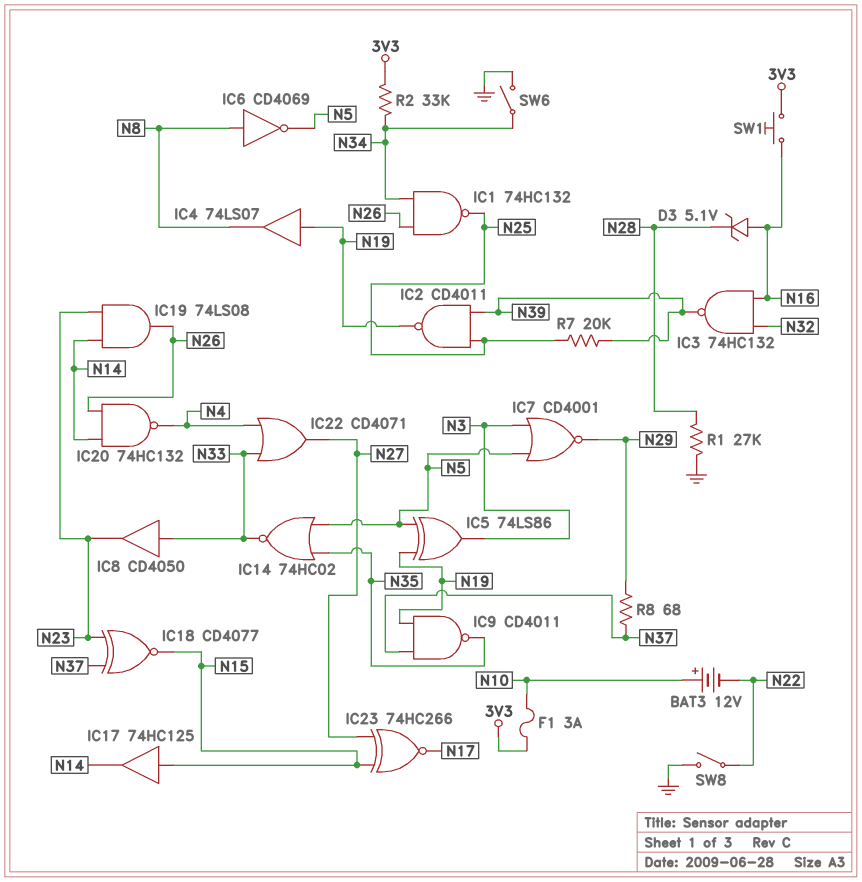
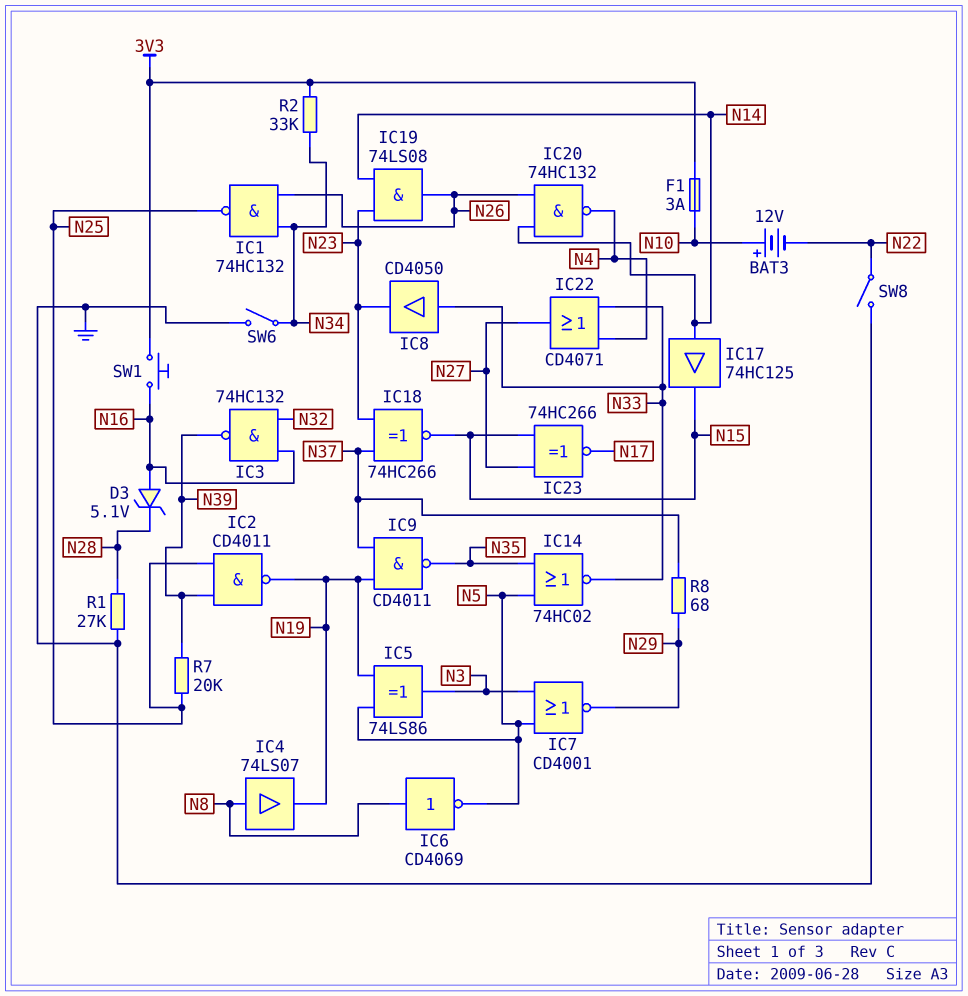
IC4: buffer 74LS07 (in N19, out N8) -> buffer 74LS07 (in N8, out N19)
IC17: buffer 74HC125 (in N15, out N14) -> buffer 74HC125 (in N14, out N15)
IC18: XNOR CD4077 (in N23, in N37, out N15) -> XNOR 74HC266 (in N23, in N37, out N15)

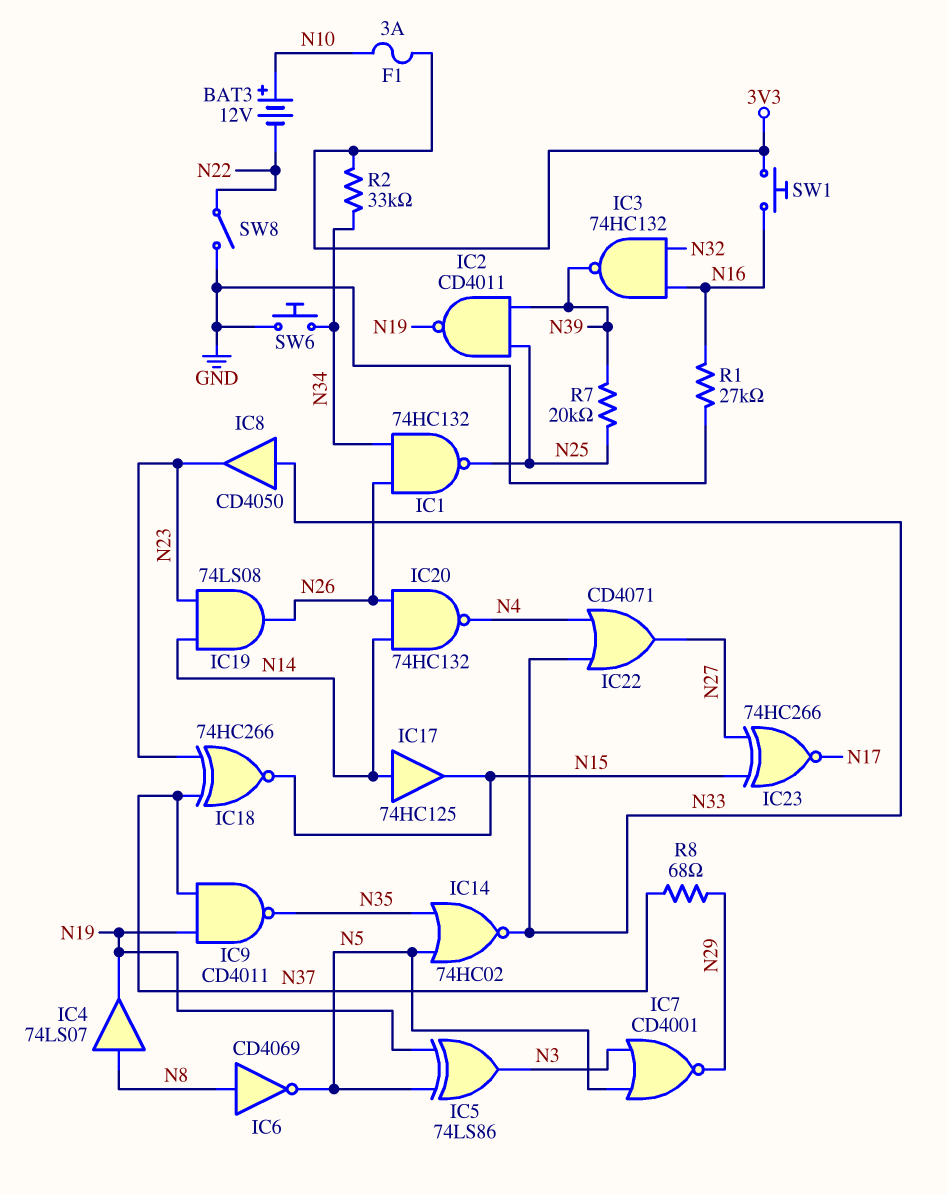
D3: zener 5.1V (A N16, K N28) -> none
R1: 27k (GND, N28) -> 27k (GND, N16)
SW6: switch (GND, N34) -> button (GND, N34)

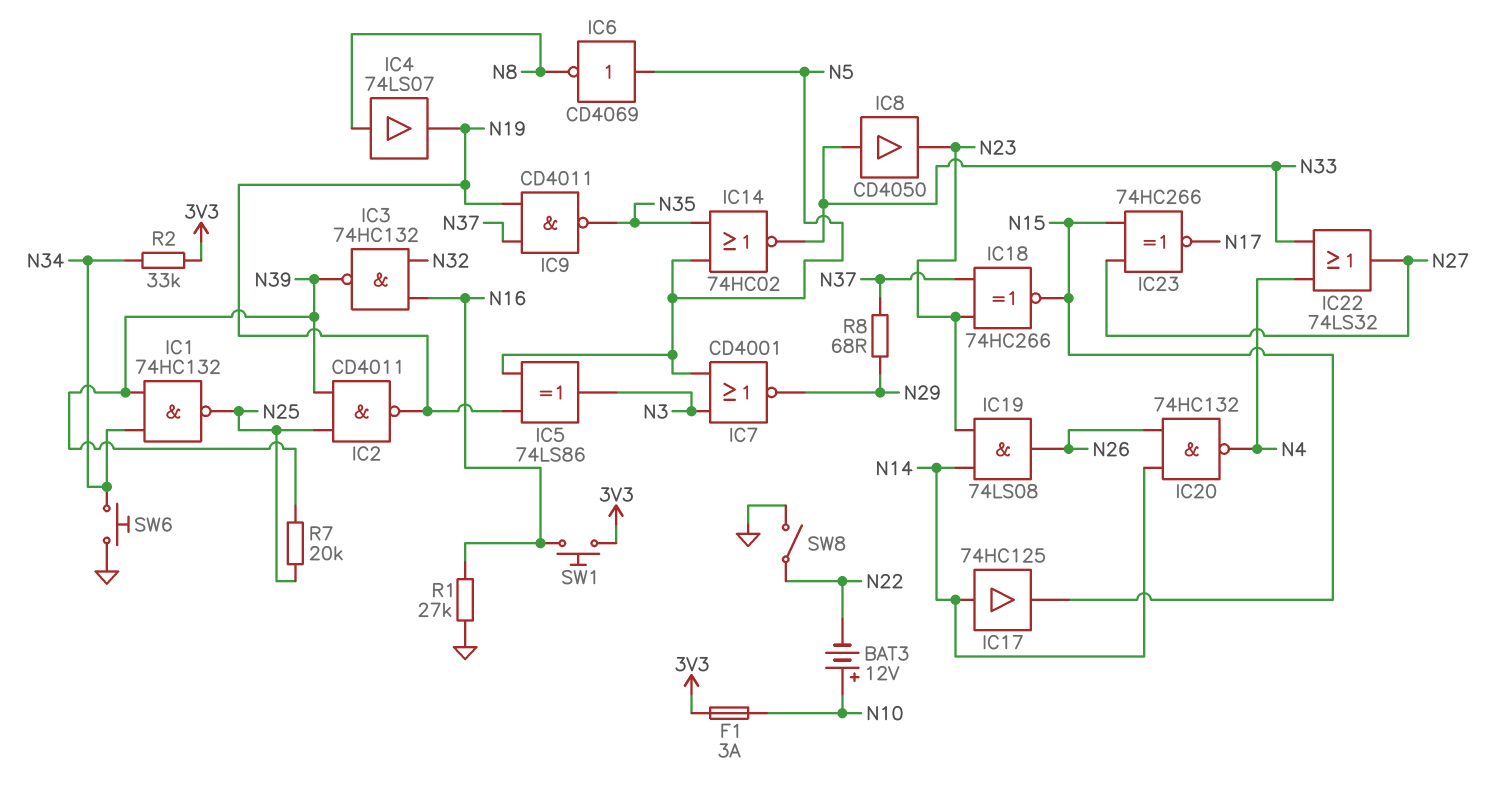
IC1: NAND 74HC132 (in N26, in N34, out N25) -> NAND 74HC132 (in N34, in N39, out N25)
IC6: NOT CD4069 (in N8, out N5) -> NOT CD4069 (in N5, out N8)
IC22: OR CD4071 (in N4, in N33, out N27) -> OR 74LS32 (in N4, in N33, out N27)

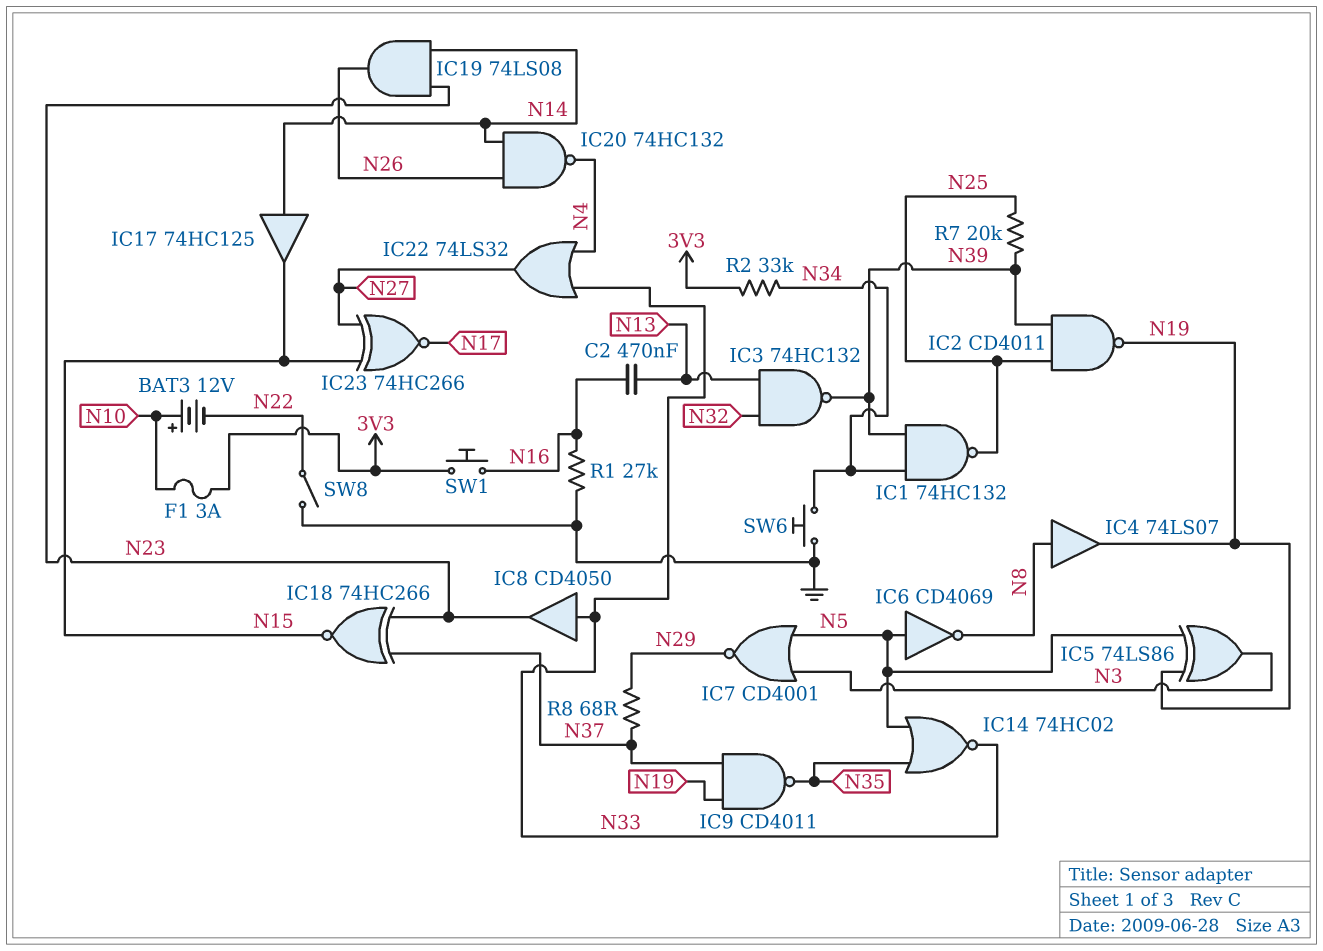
C2: none -> 470nF (N13, N16)
IC3: NAND 74HC132 (in N16, in N32, out N39) -> NAND 74HC132 (in N13, in N32, out N39)

